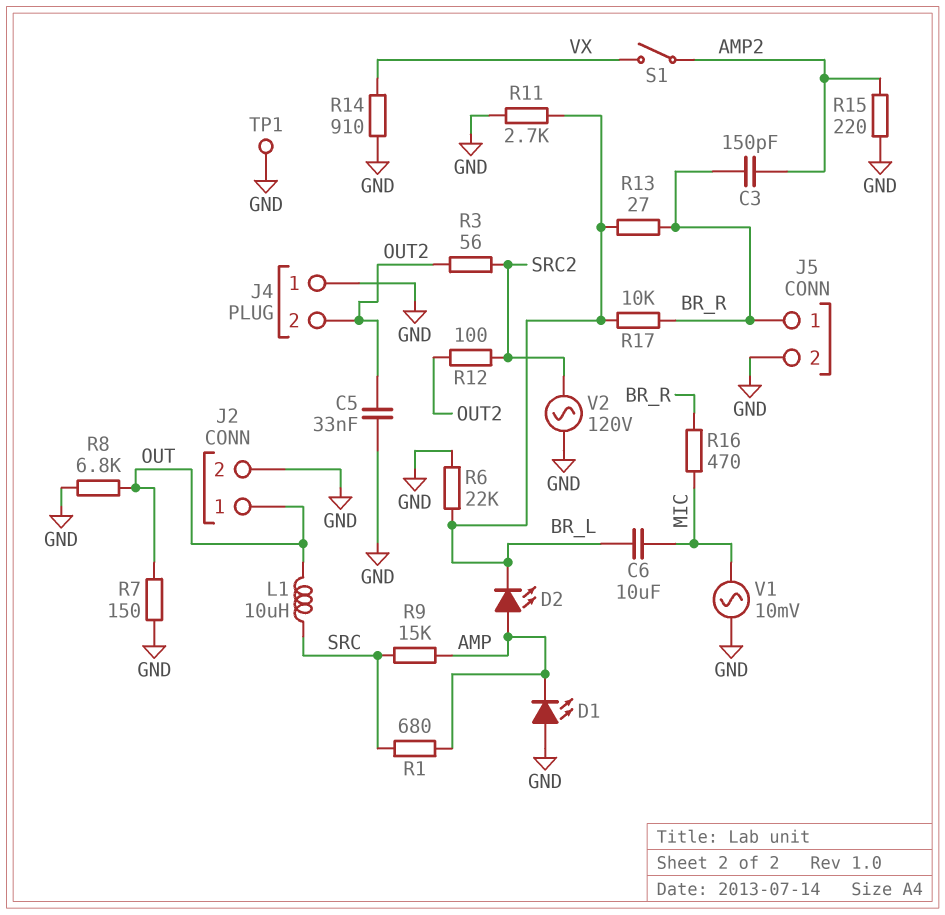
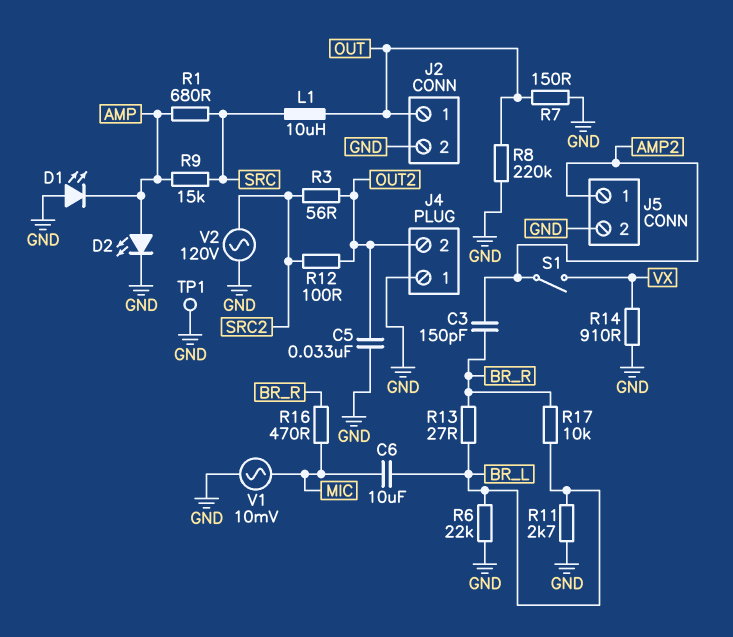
D2: LED (A AMP, K BR_L) -> LED (A AMP, K GND)
J5 pin 1: BR_R -> AMP2
R8: 6.8k (GND, OUT) -> 220k (GND, OUT)
R15: 220 (AMP2, GND) -> none

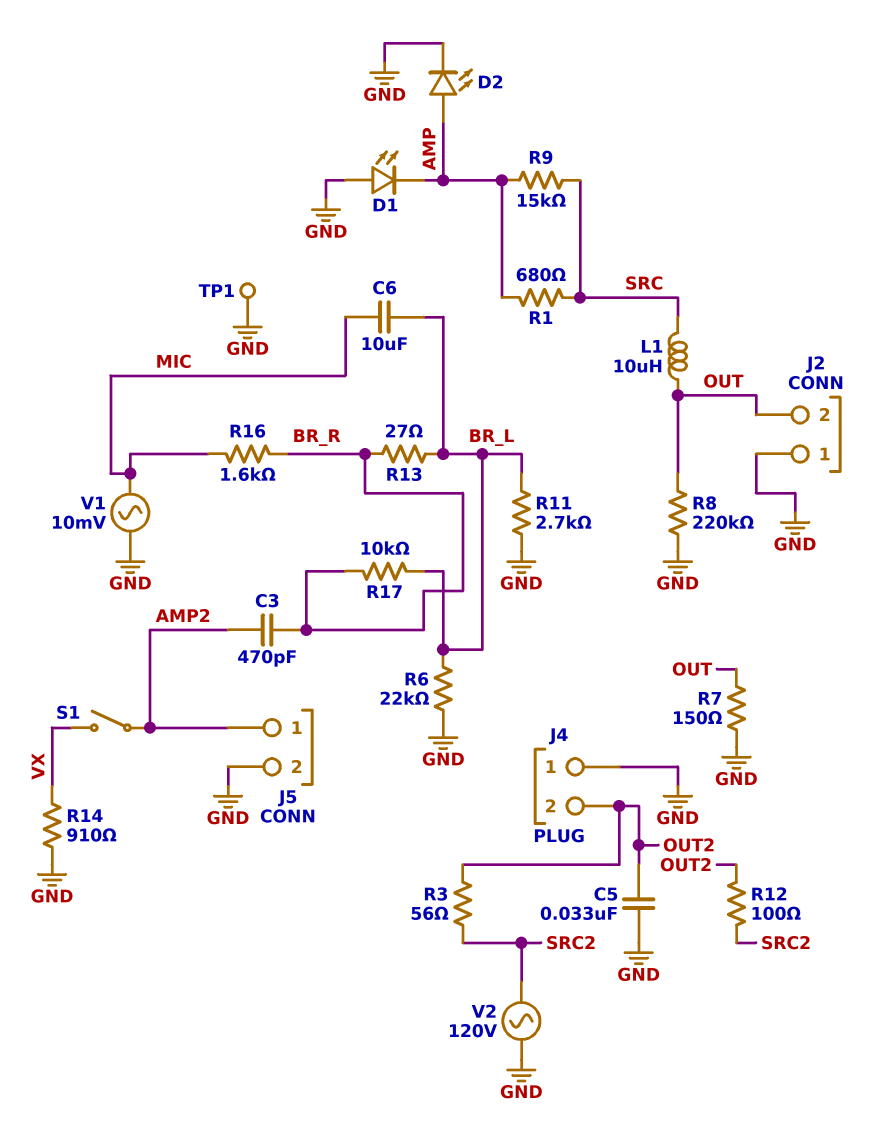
C3: 150pF (AMP2, BR_R) -> 470pF (AMP2, BR_R)
J2 pin 1: OUT -> GND
J2 pin 2: GND -> OUT
R16: 470 (BR_R, MIC) -> 1.6k (BR_R, MIC)

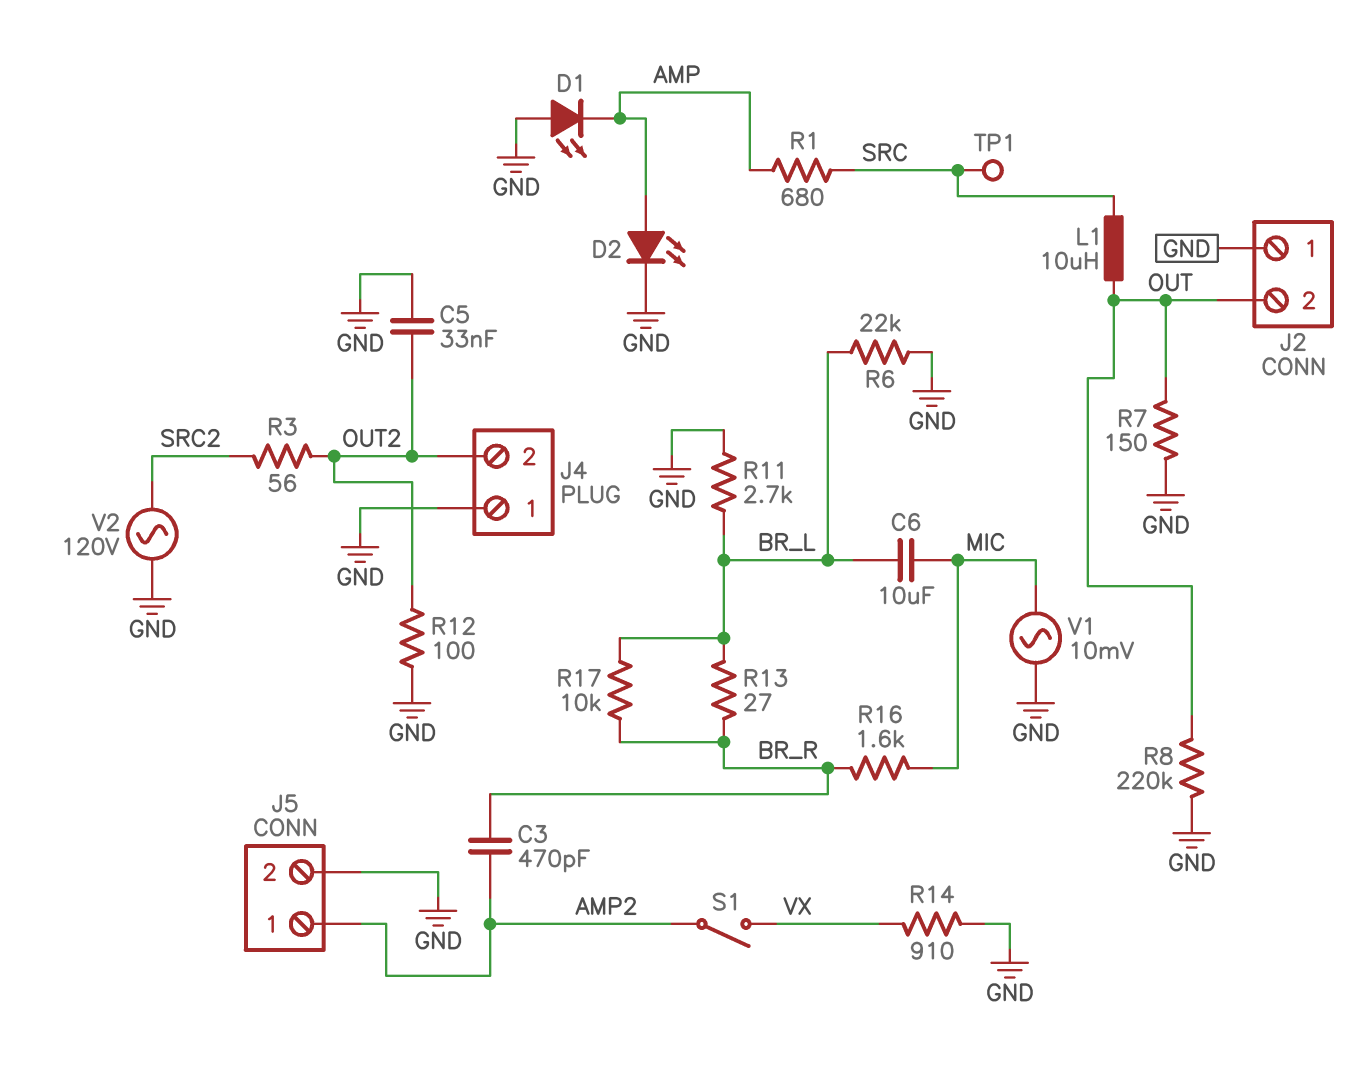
R9: 15k (AMP, SRC) -> none
R12: 100 (OUT2, SRC2) -> 100 (GND, OUT2)
TP1: test point (GND) -> test point (SRC)

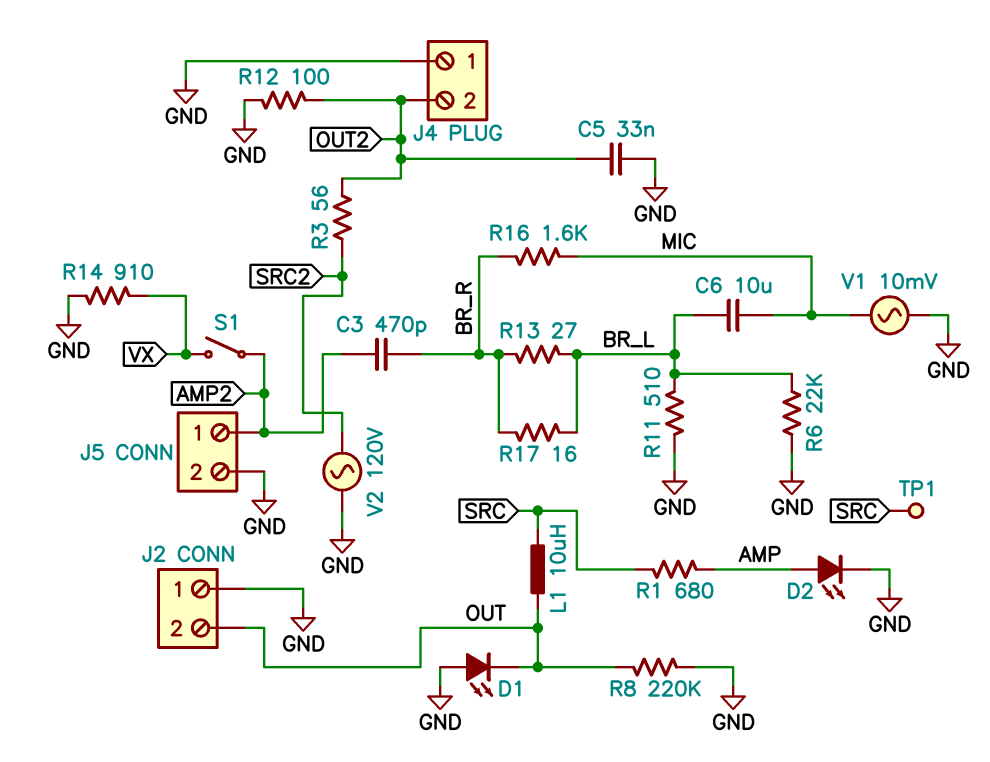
D1: LED (A GND, K AMP) -> LED (A GND, K OUT)
R7: 150 (GND, OUT) -> none
R11: 2.7k (BR_L, GND) -> 510 (BR_L, GND)
R17: 10k (BR_L, BR_R) -> 16 (BR_L, BR_R)

